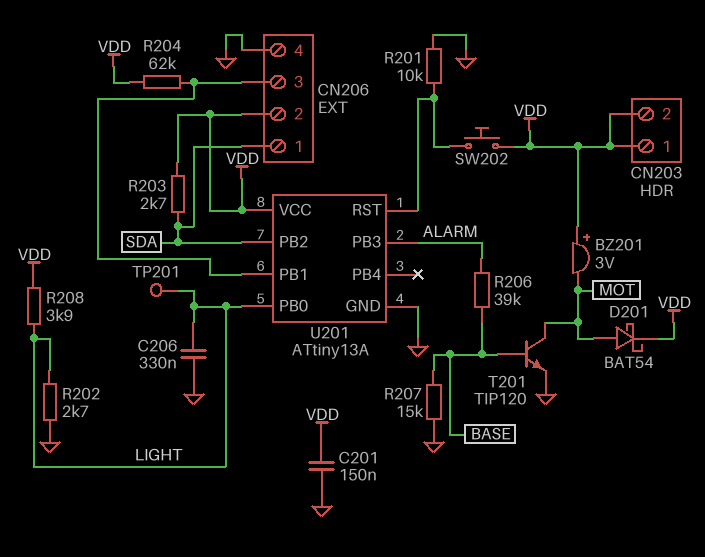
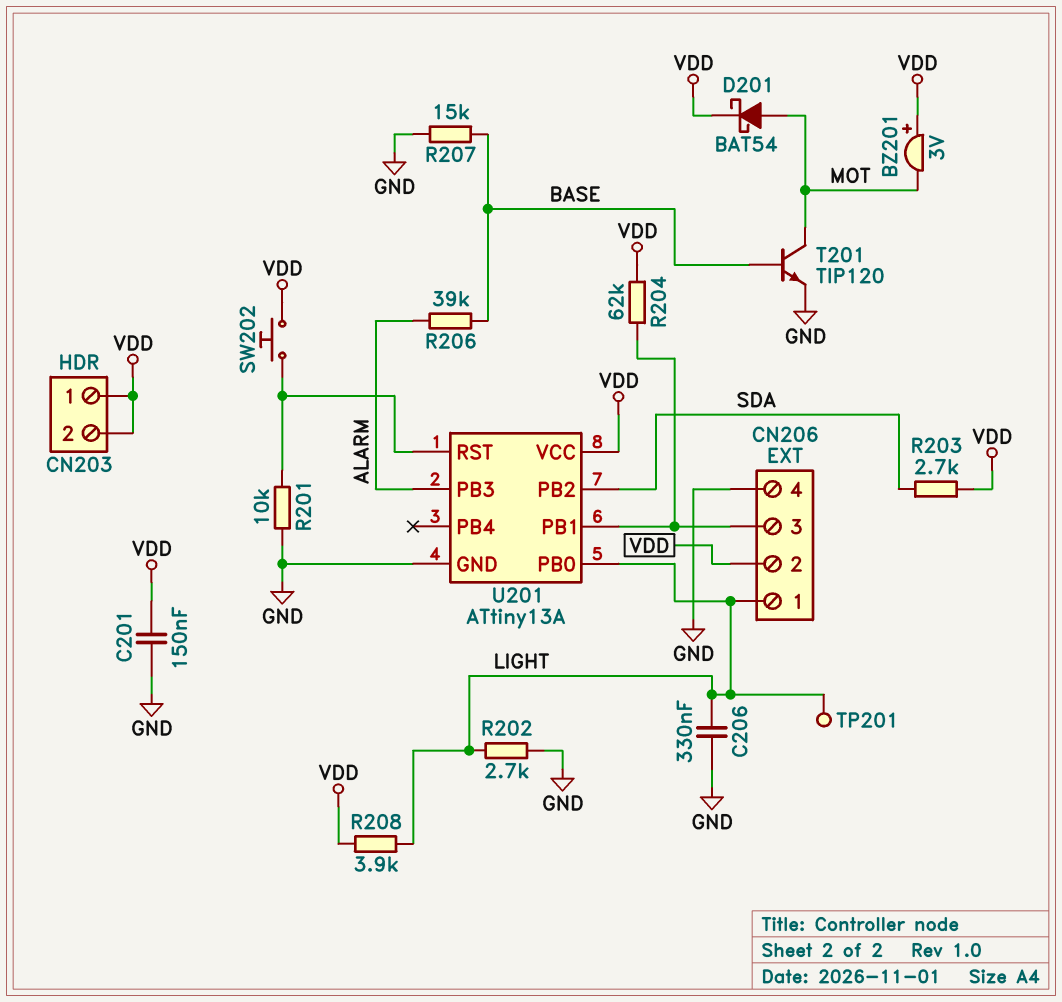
CN206 pin 1: SDA -> LIGHT

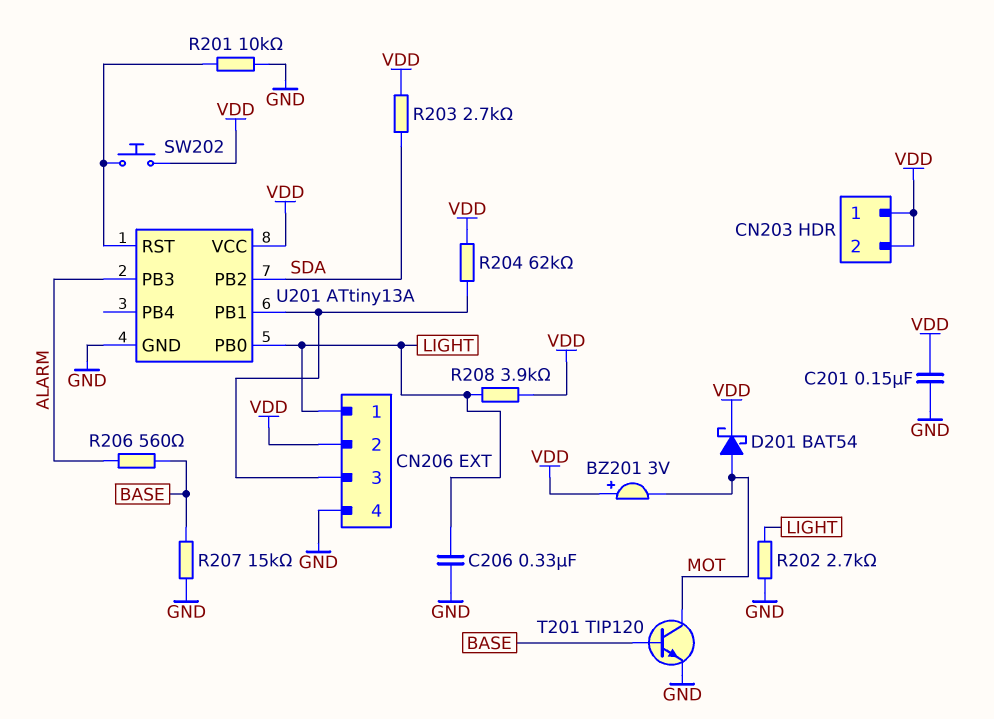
R206: 39k (ALARM, BASE) -> 560 (ALARM, BASE)
TP201: test point (LIGHT) -> none

